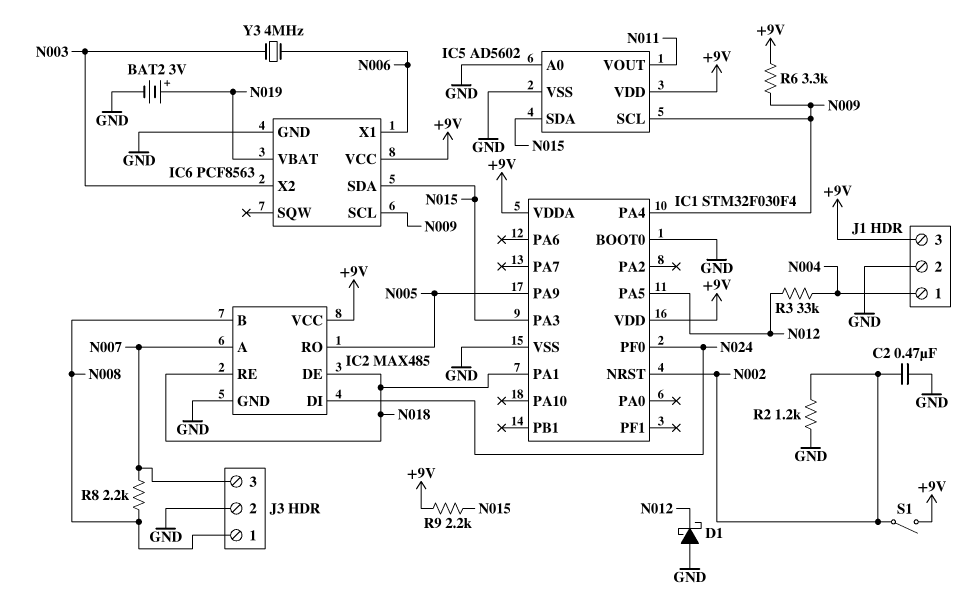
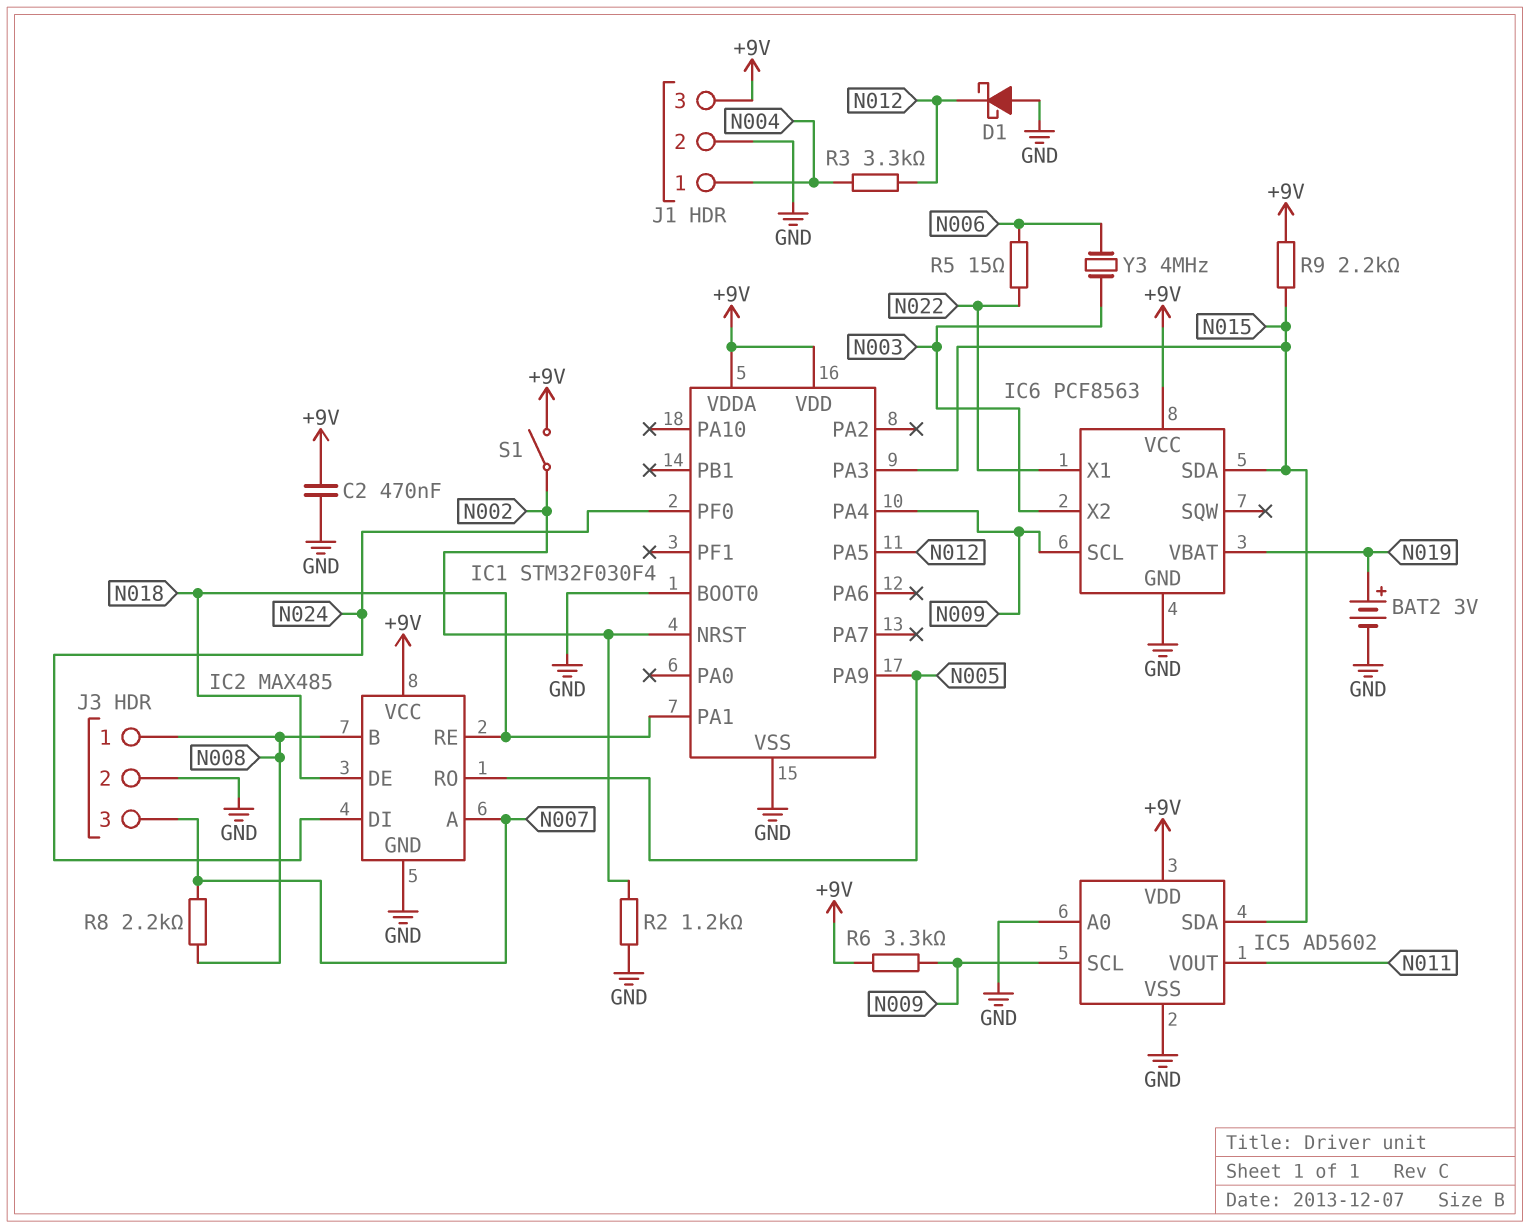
C2: 470nF (GND, N002) -> 470nF (+9V, GND)
IC6 pin X1: N006 -> N022
R3: 33k (N004, N012) -> 3.3k (N004, N012)
R5: none -> 15 (N006, N022)

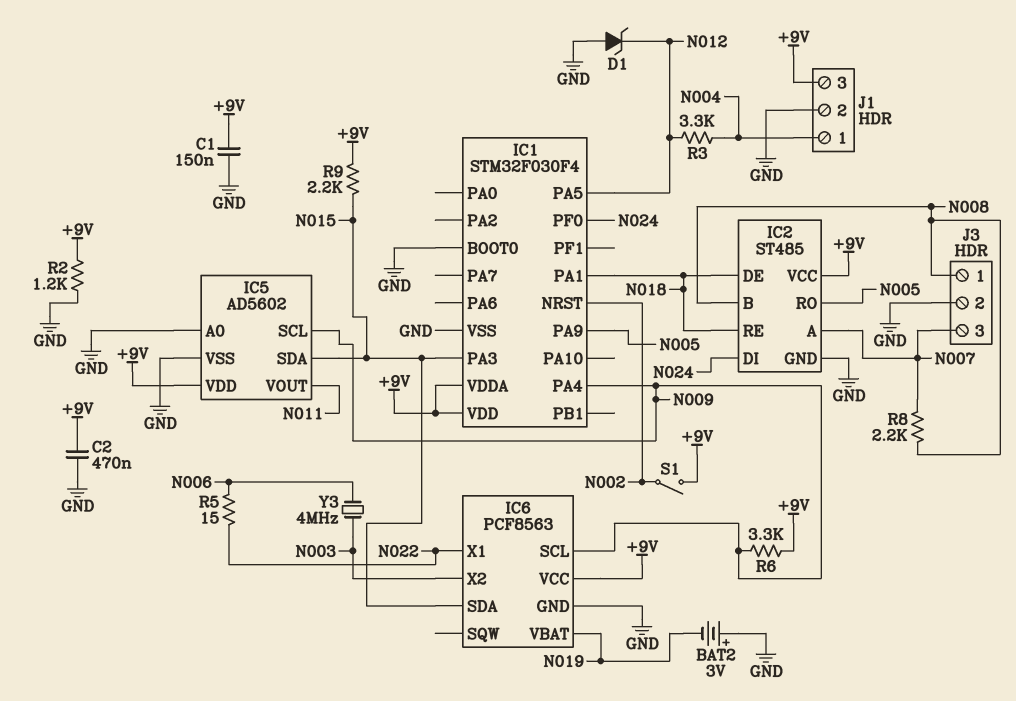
BAT2: 3V (plus N019, minus GND) -> 3V (plus GND, minus N019)
C1: none -> 150nF (+9V, GND)
D1: schottky (A GND, K N012) -> zener (A GND, K N012)
IC2: MAX485 -> ST485
R2: 1.2k (GND, N002) -> 1.2k (+9V, GND)

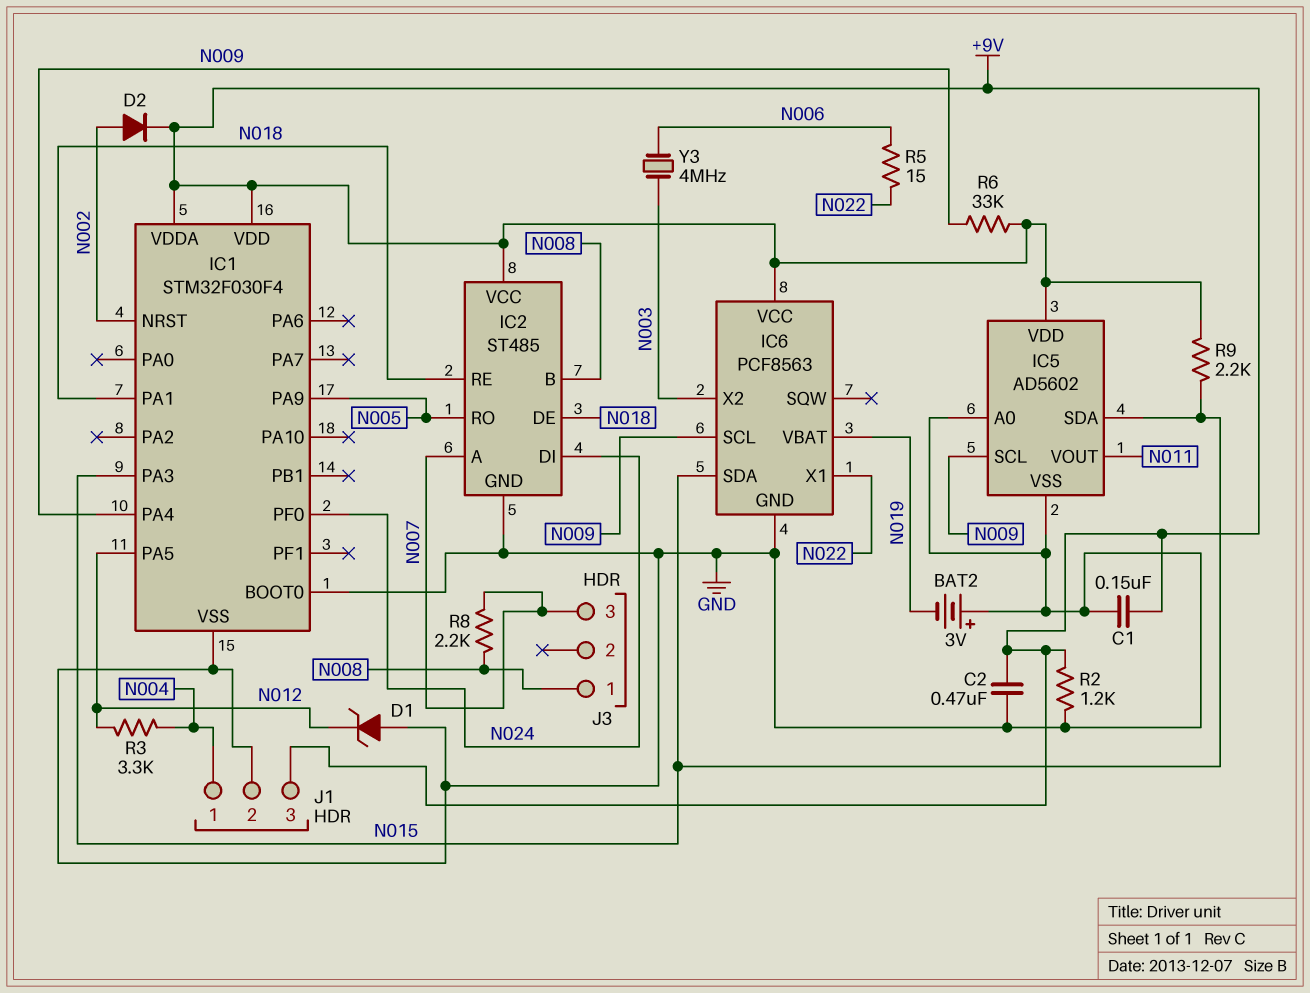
D2: none -> diode (A N002, K +9V)
J3 pin 2: GND -> none
R6: 3.3k (+9V, N009) -> 33k (+9V, N009)
S1: switch (+9V, N002) -> none

